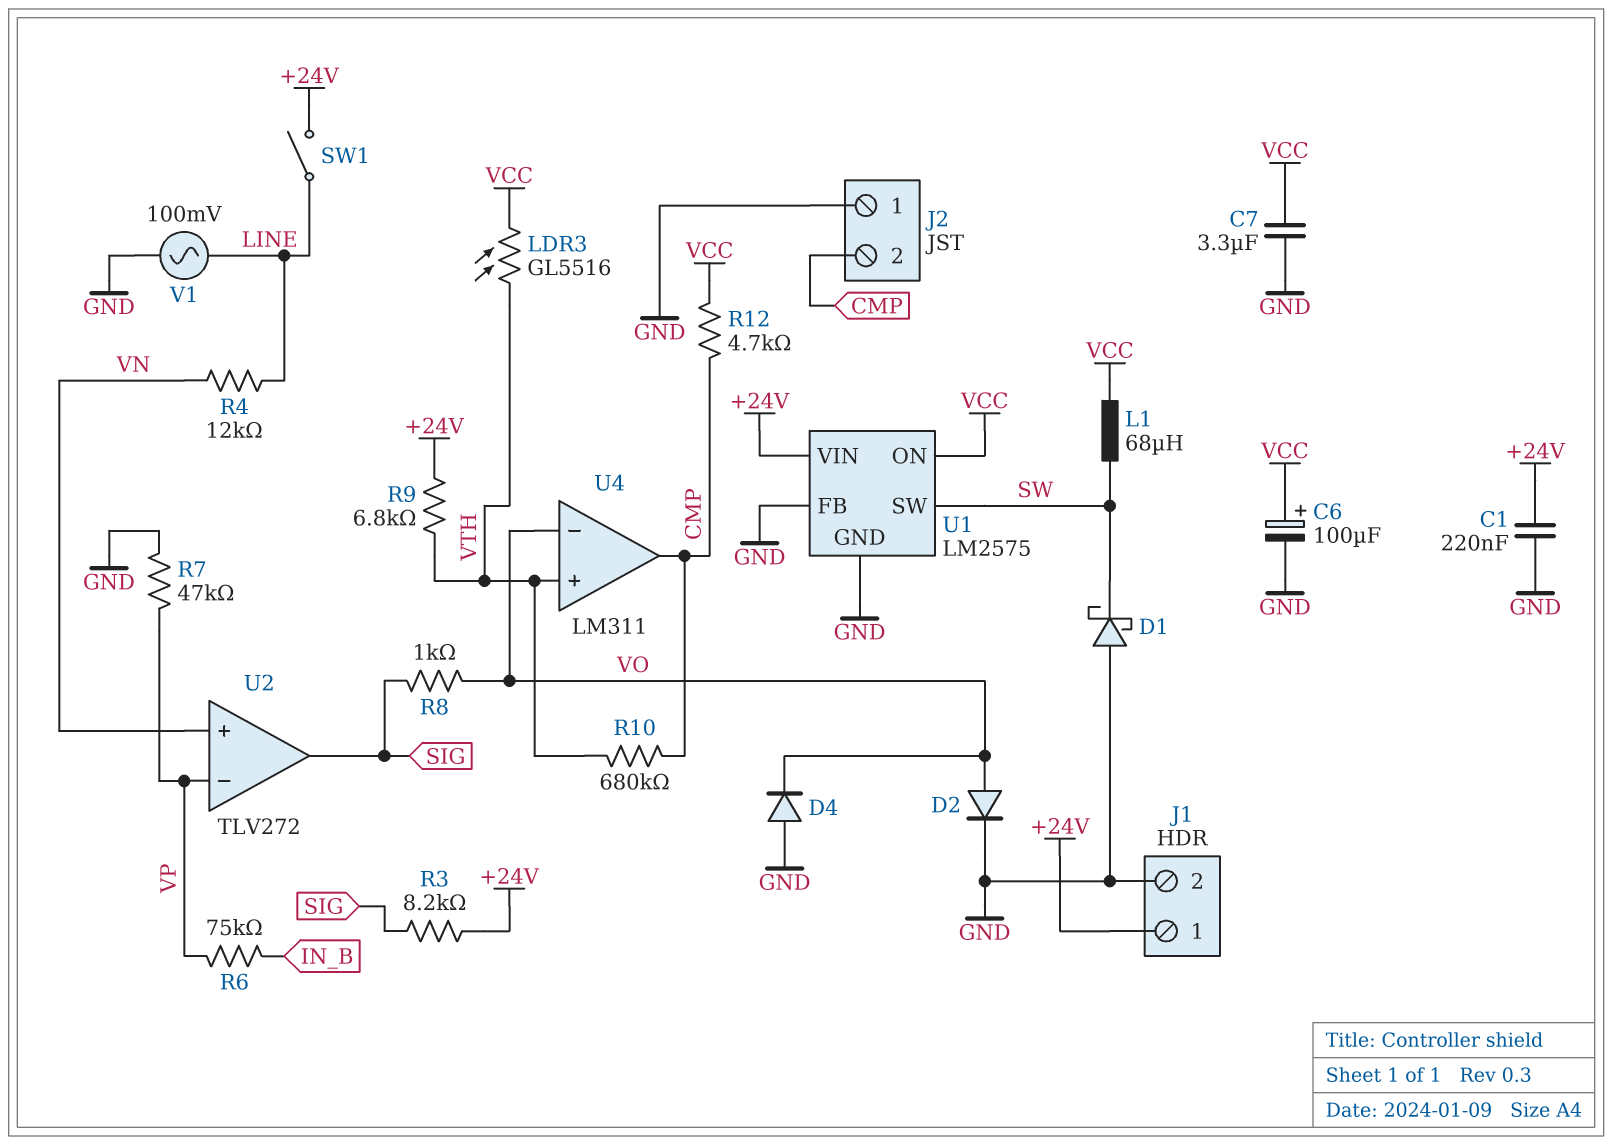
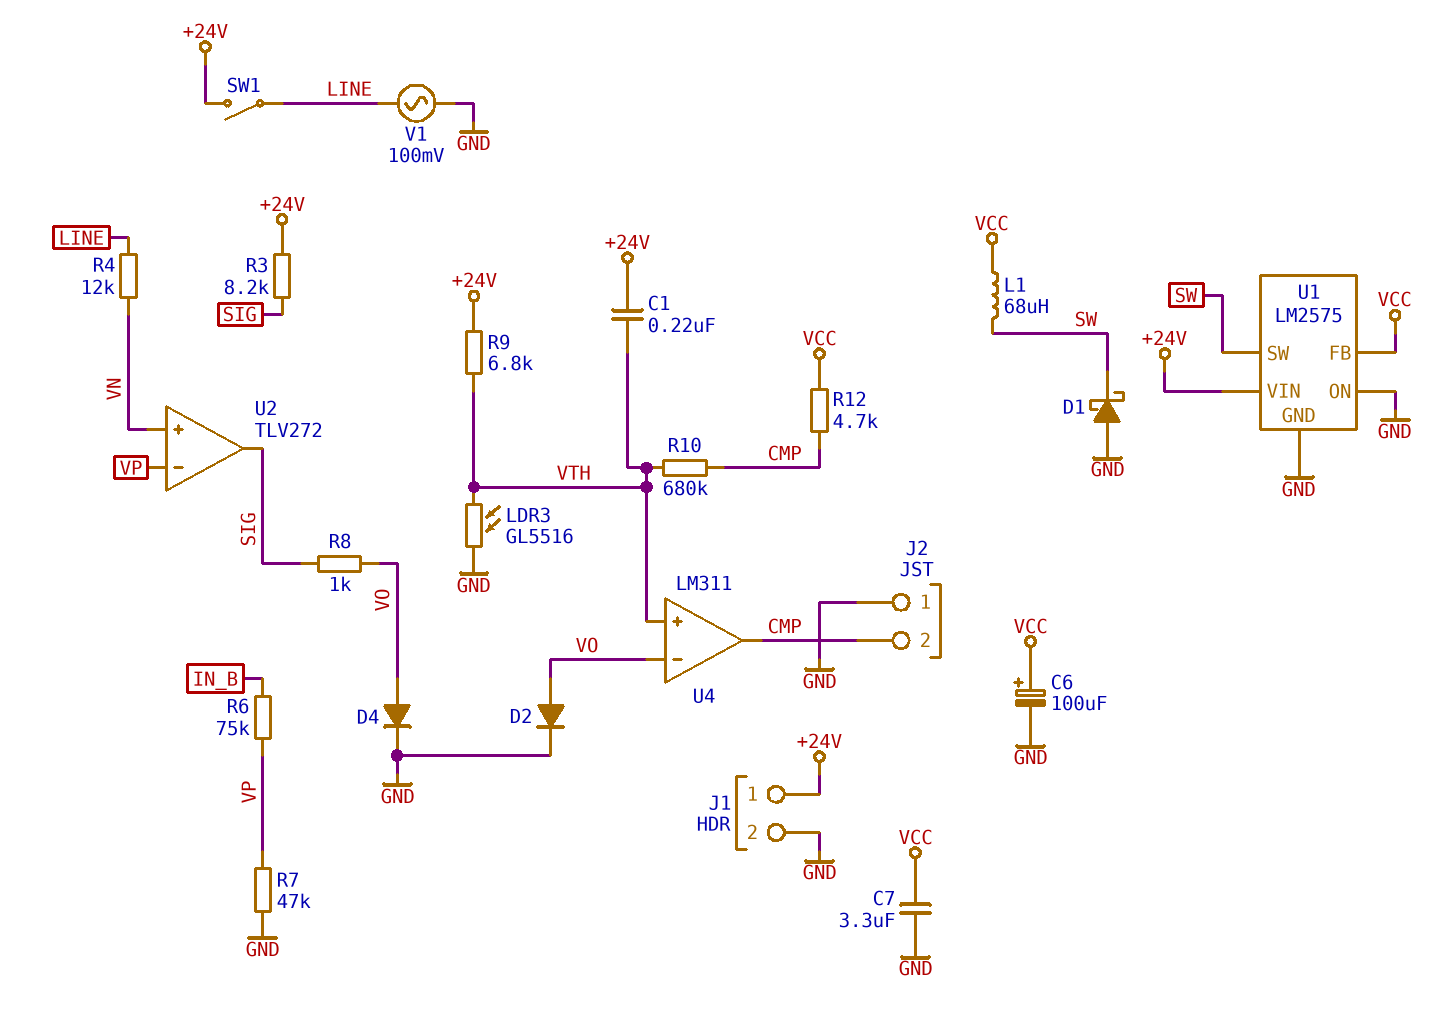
C1: 220nF (+24V, GND) -> 220nF (+24V, VTH)
D4: diode (A GND, K VO) -> diode (A VO, K GND)
LDR3: GL5516 (VCC, VTH) -> GL5516 (GND, VTH)
U1 pin FB: GND -> VCC
U1 pin ON: VCC -> GND

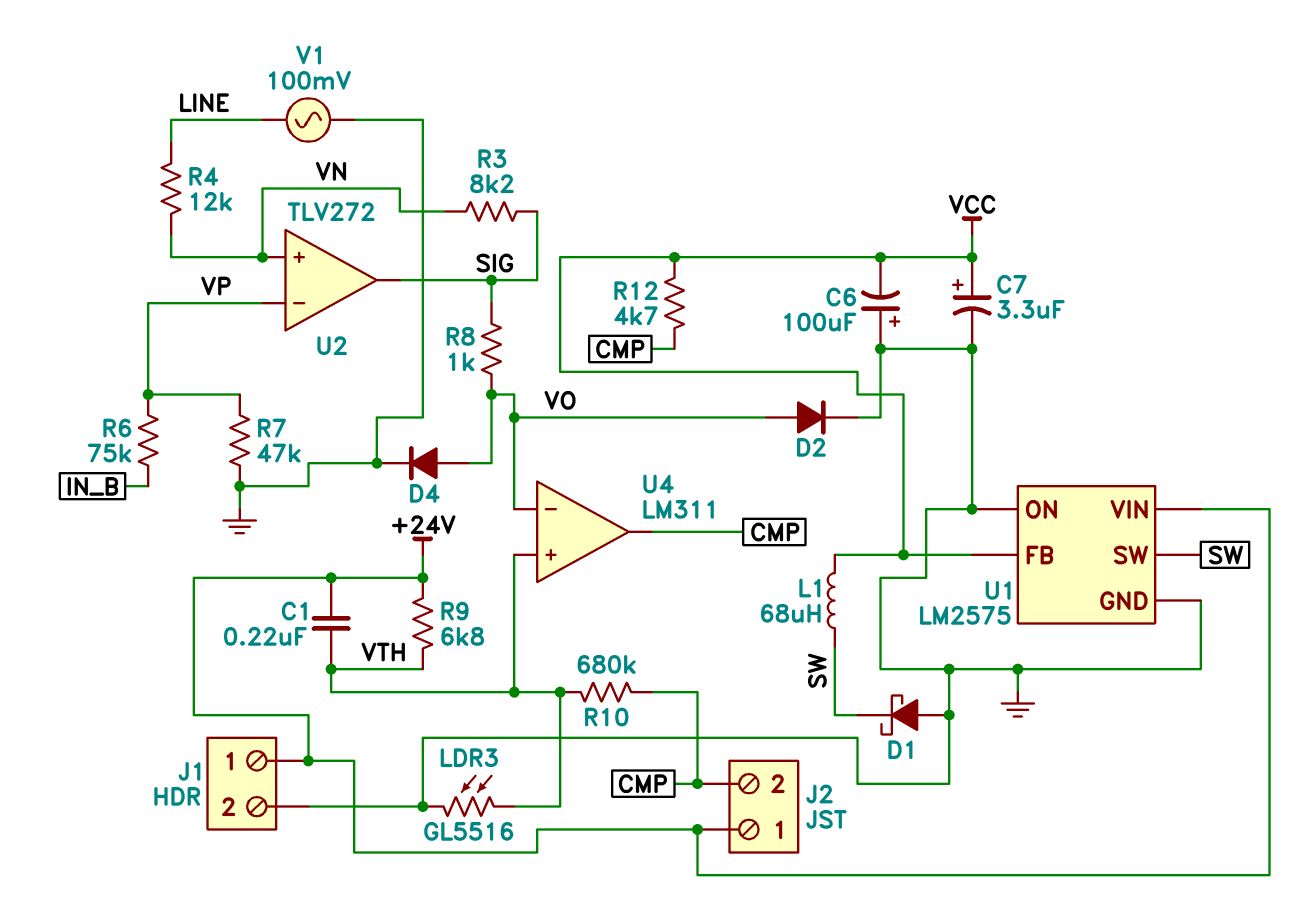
C6: 100uF (plus VCC, minus GND) -> 100uF (plus GND, minus VCC)
C7: 3.3uF (GND, VCC) -> 3.3uF (plus VCC, minus GND)
J2 pin 1: GND -> +24V
R3: 8.2k (+24V, SIG) -> 8.2k (SIG, VN)
SW1: switch (+24V, LINE) -> none

